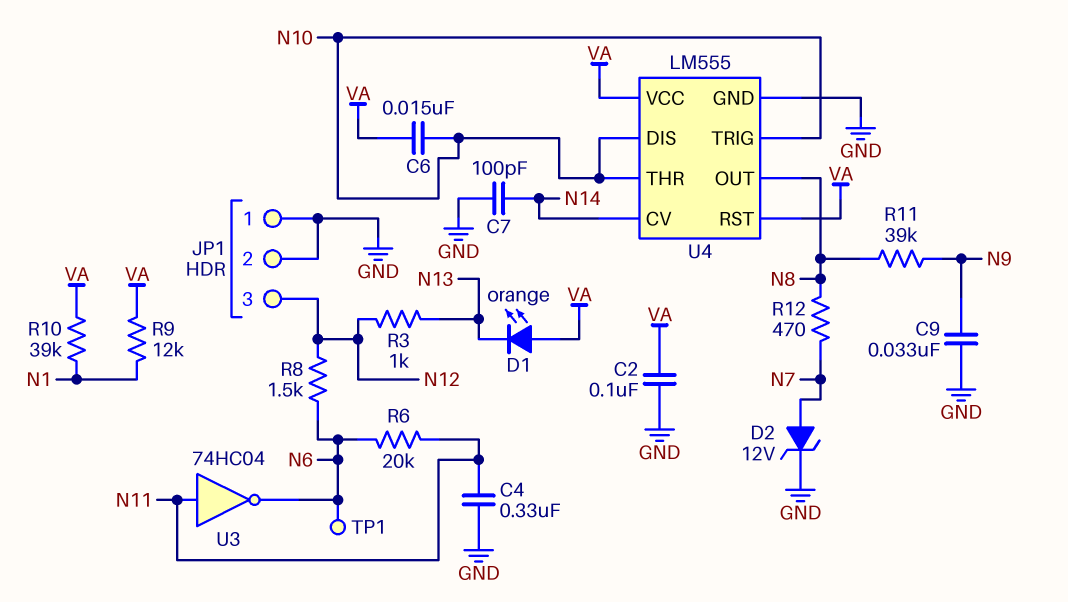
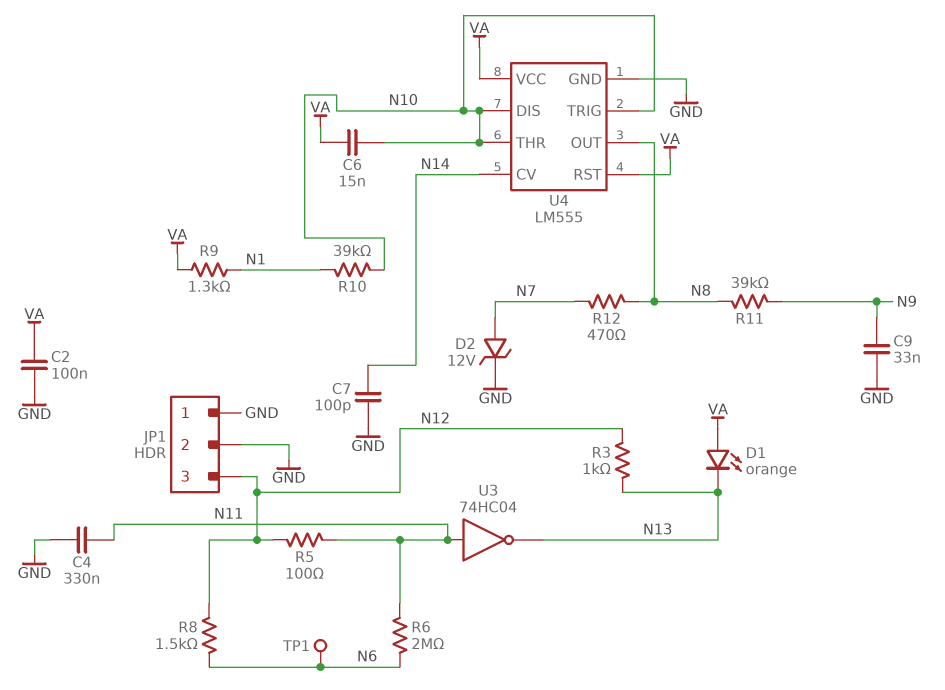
R5: none -> 100 (N11, N12)
R6: 20k (N6, N11) -> 2M (N6, N11)
R9: 12k (N1, VA) -> 1.3k (N1, VA)
R10: 39k (N1, VA) -> 39k (N1, N10)
U3: NOT 74HC04 (in N11, out N6) -> NOT 74HC04 (in N11, out N13)

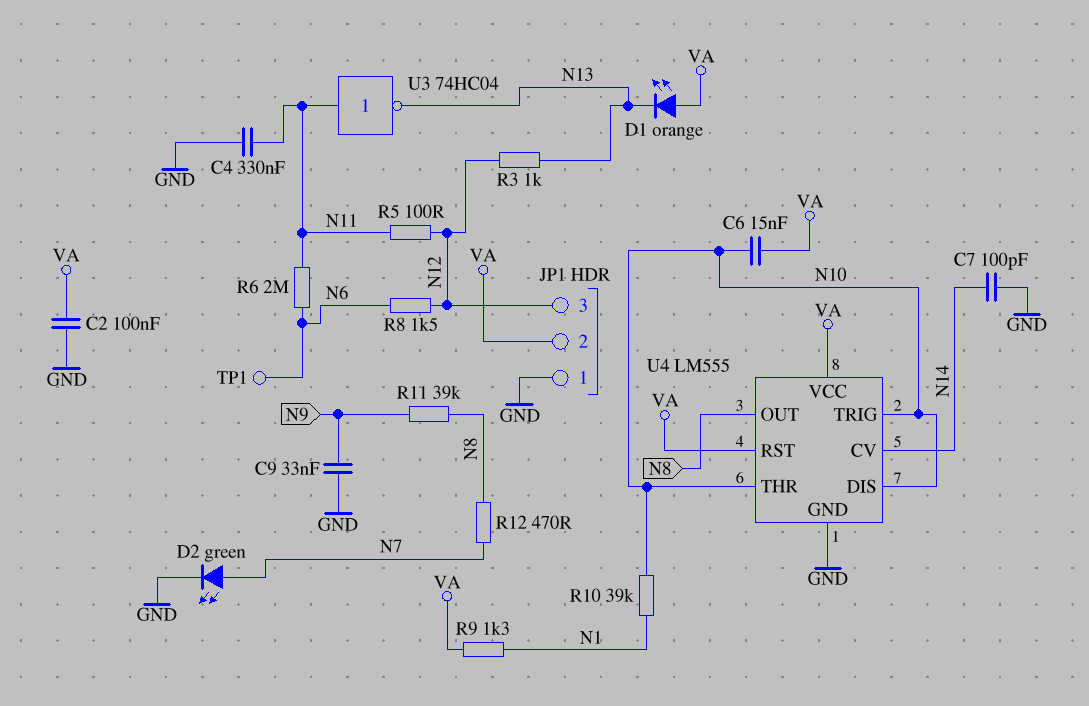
D2: zener 12V (A N7, K GND) -> LED green (A N7, K GND)
JP1 pin 2: GND -> VA

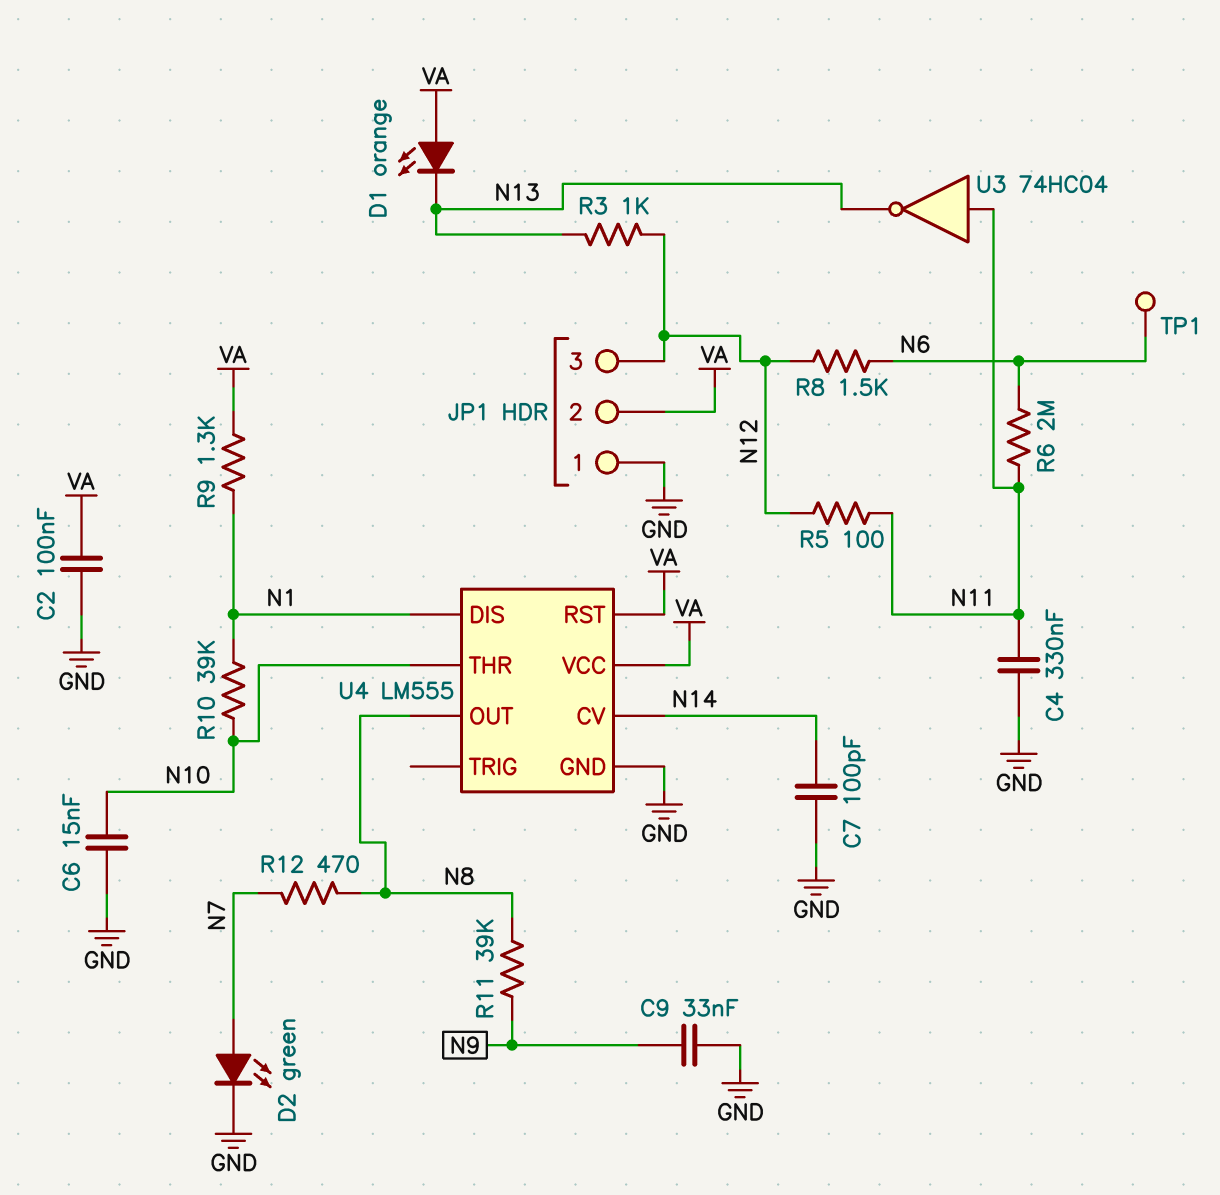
C6: 15nF (N10, VA) -> 15nF (GND, N10)
U4 pin DIS: N10 -> N1
U4 pin TRIG: N10 -> none

